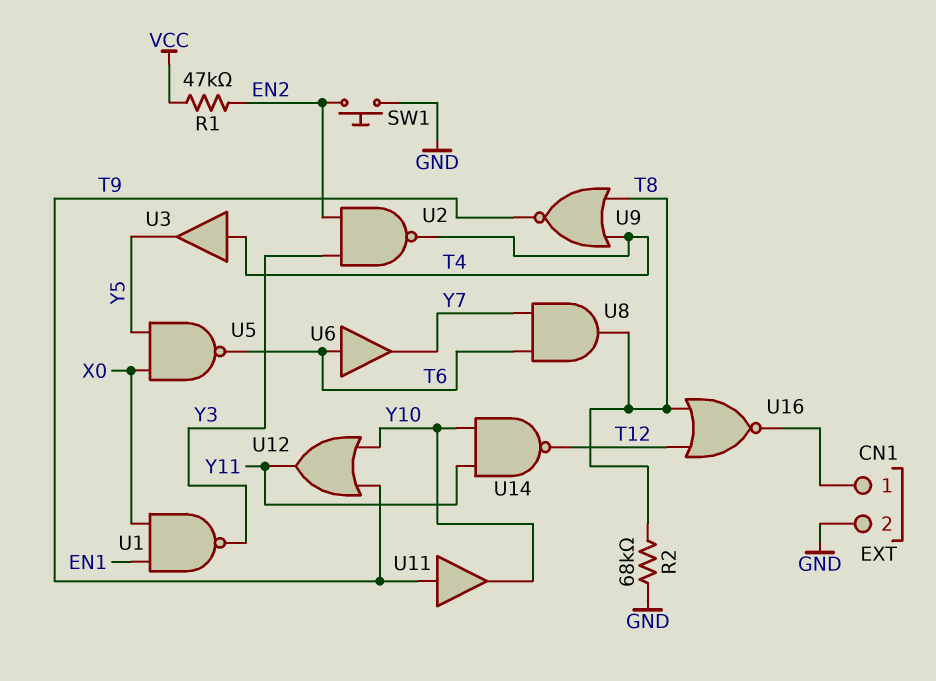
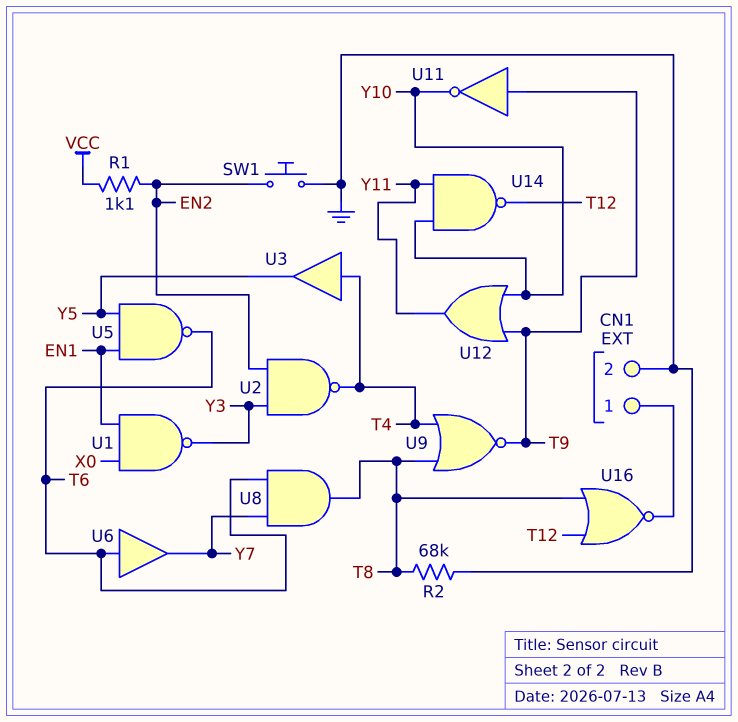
R1: 47k (EN2, VCC) -> 1.1k (EN2, VCC)
U5: NAND (in X0, in Y5, out T6) -> NAND (in EN1, in Y5, out T6)
U11: buffer (in T9, out Y10) -> NOT (in T9, out Y10)

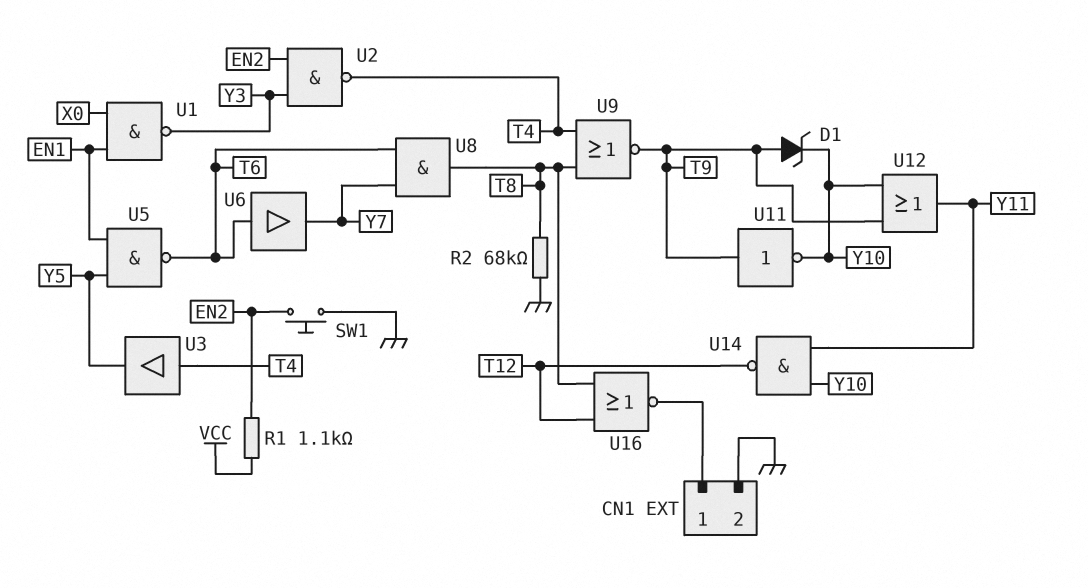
D1: none -> zener (A T9, K Y10)

